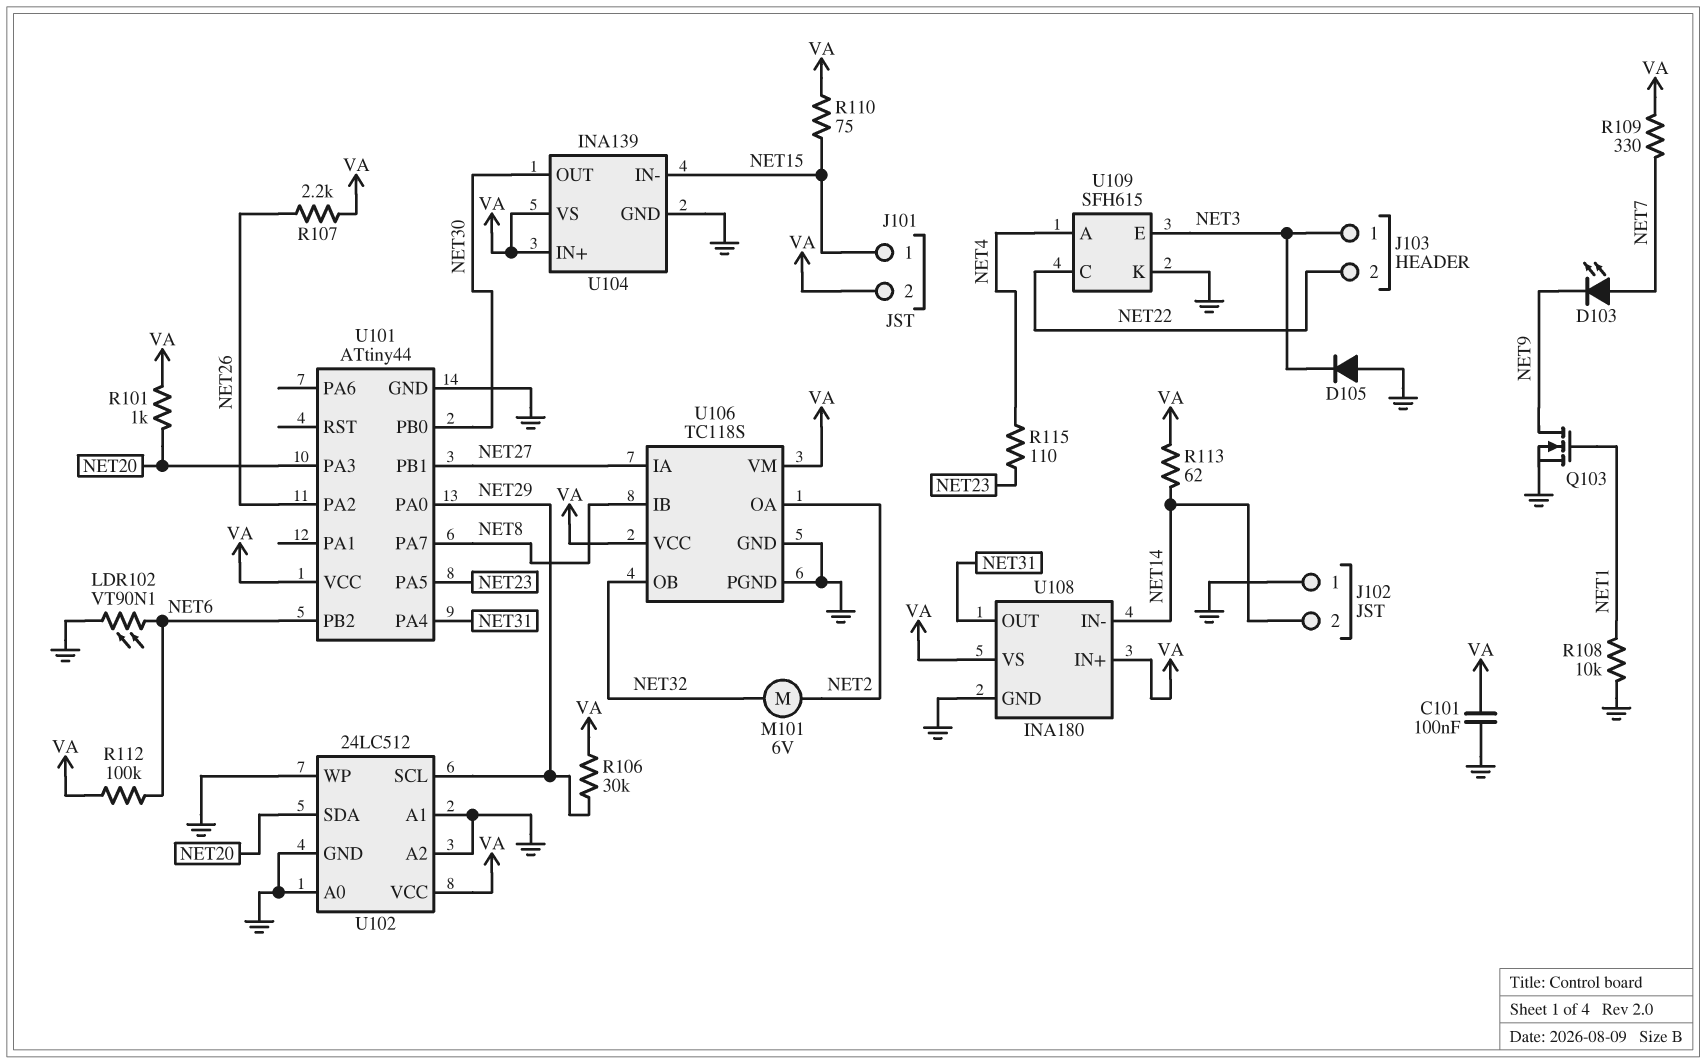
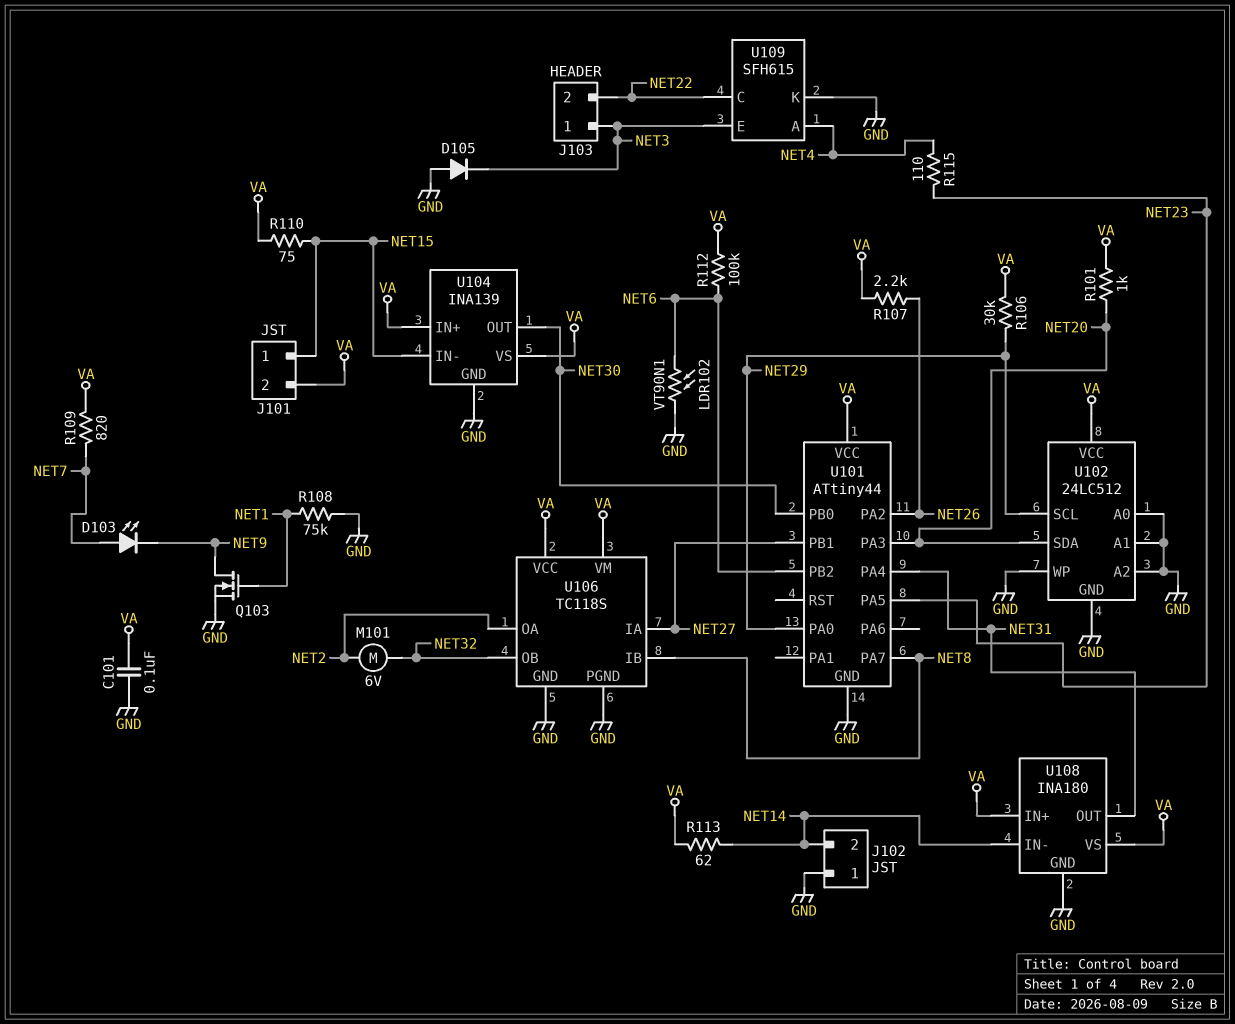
R108: 10k (GND, NET1) -> 75k (GND, NET1)
R109: 330 (NET7, VA) -> 820 (NET7, VA)

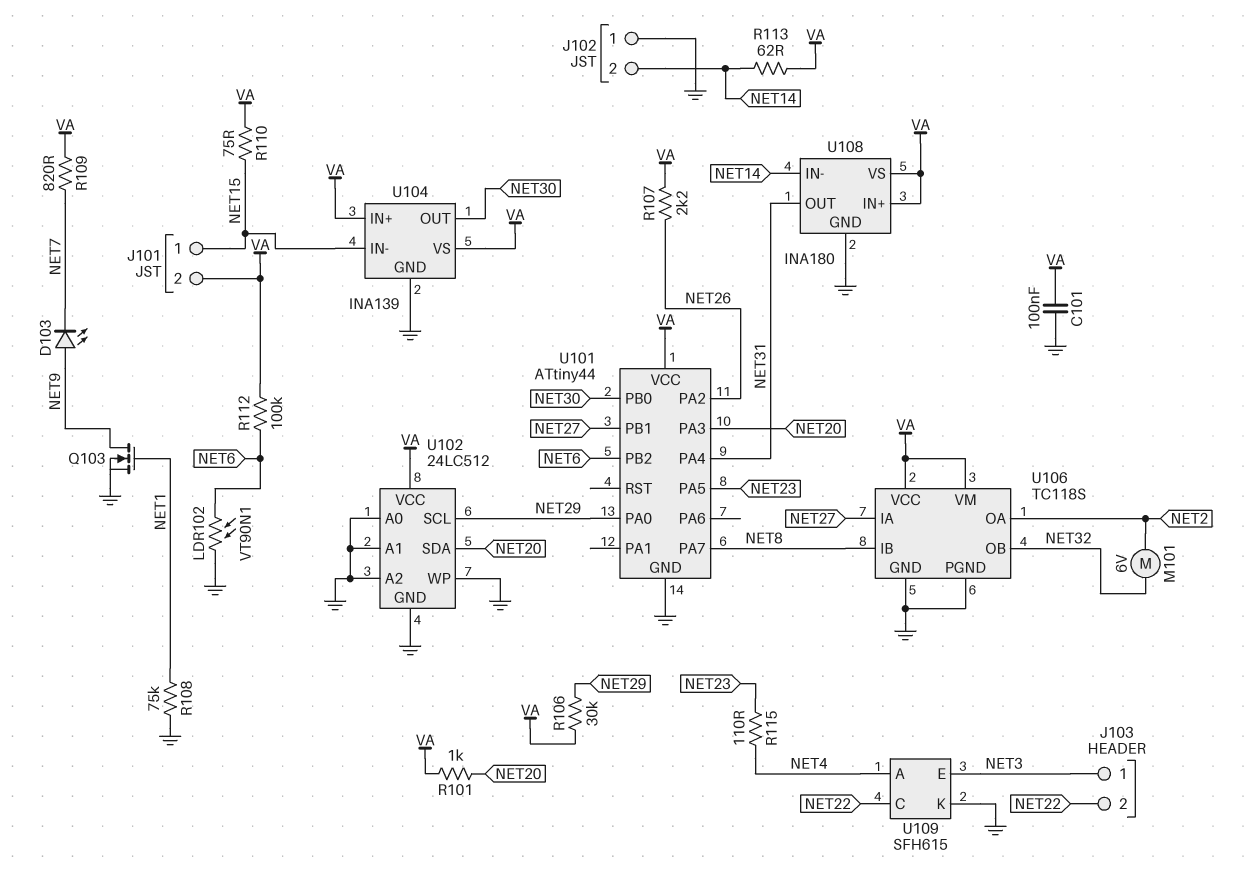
D103: LED (A NET7, K NET9) -> LED (A NET9, K NET7)
D105: diode (A GND, K NET3) -> none

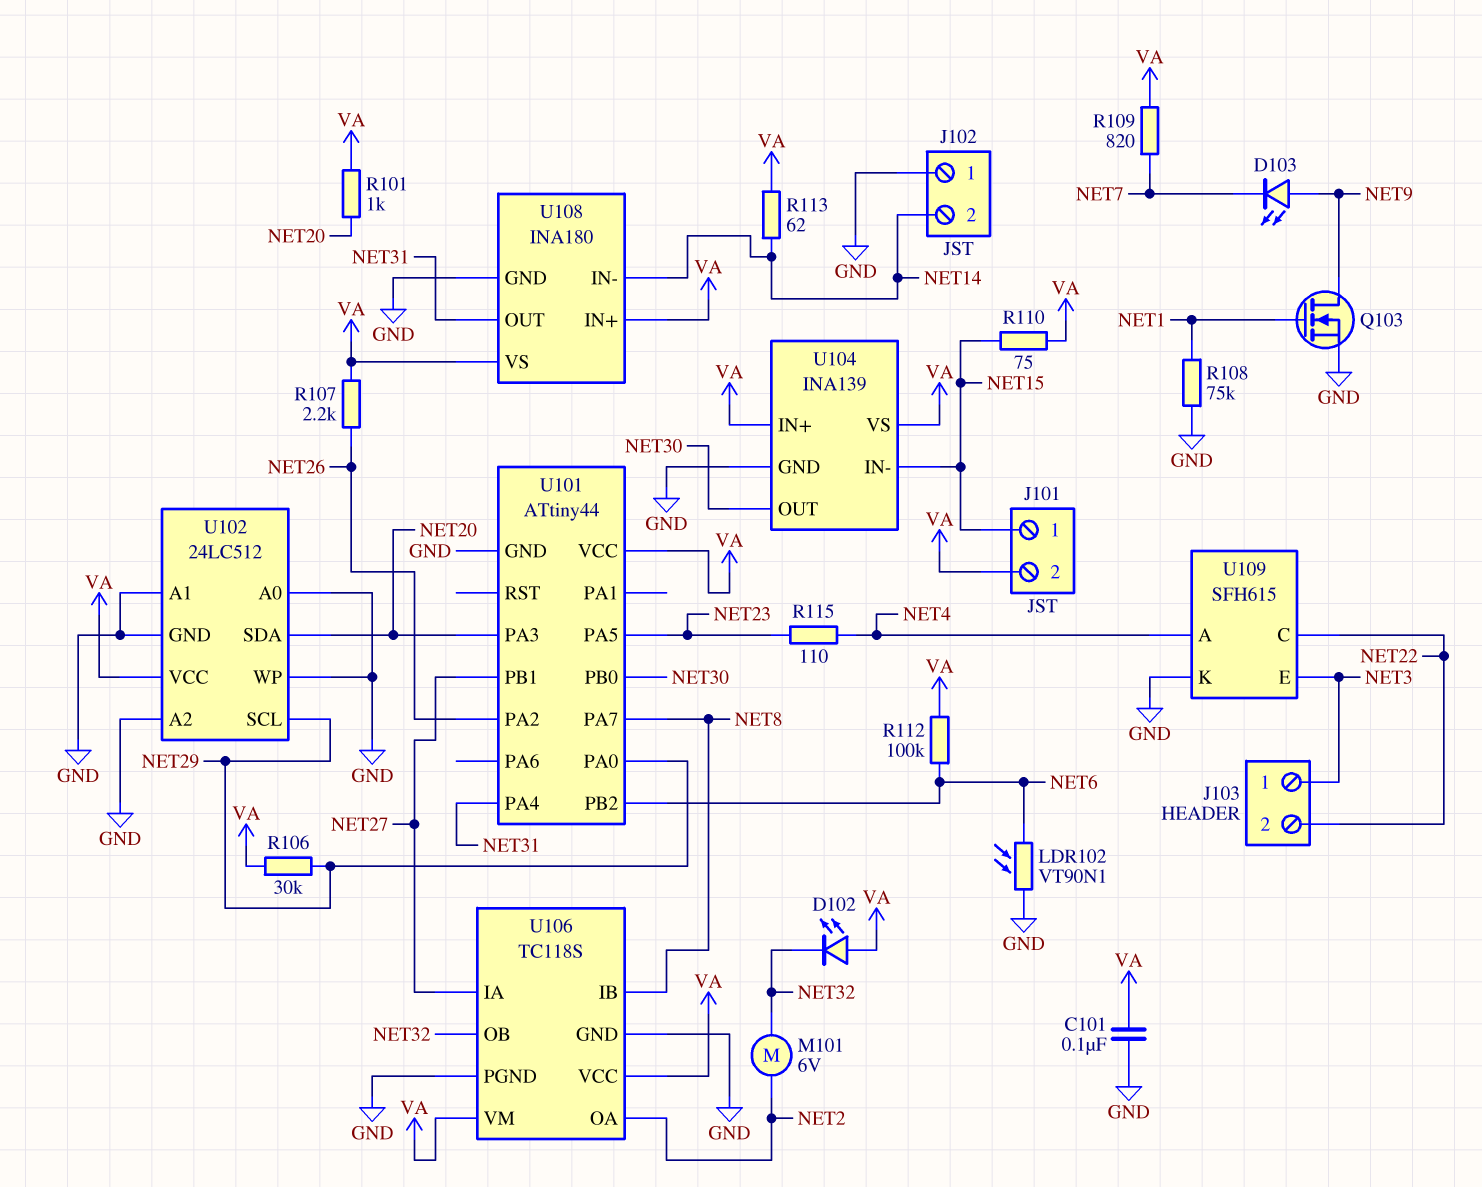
D102: none -> LED (A VA, K NET32)

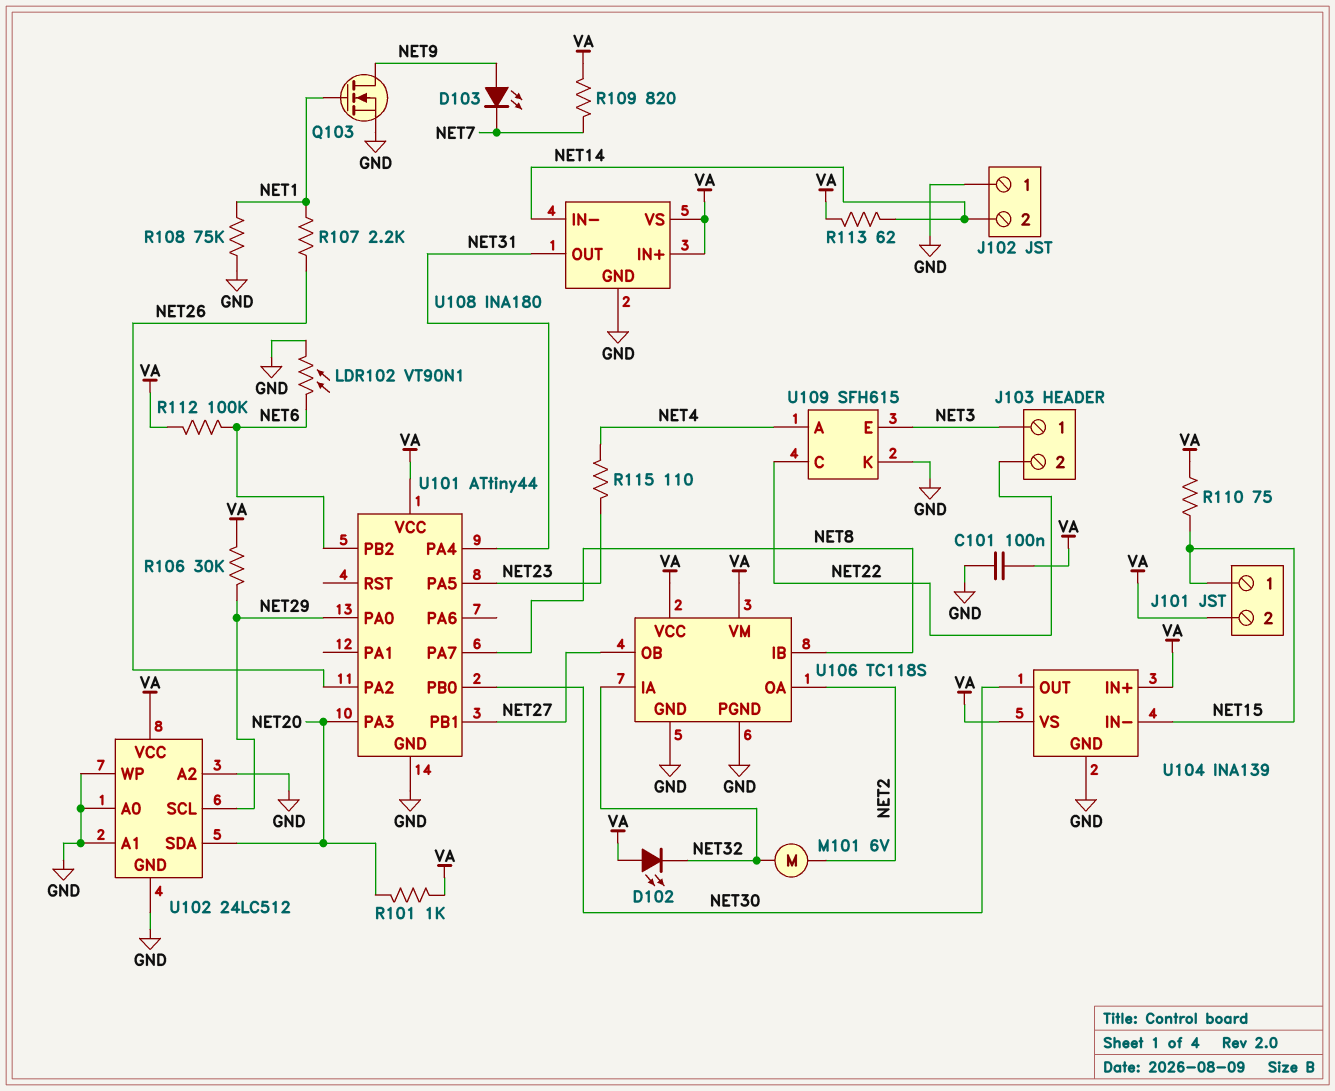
R107: 2.2k (NET26, VA) -> 2.2k (NET1, NET26)
U106 pin IA: NET27 -> NET32
U106 pin OB: NET32 -> NET27

